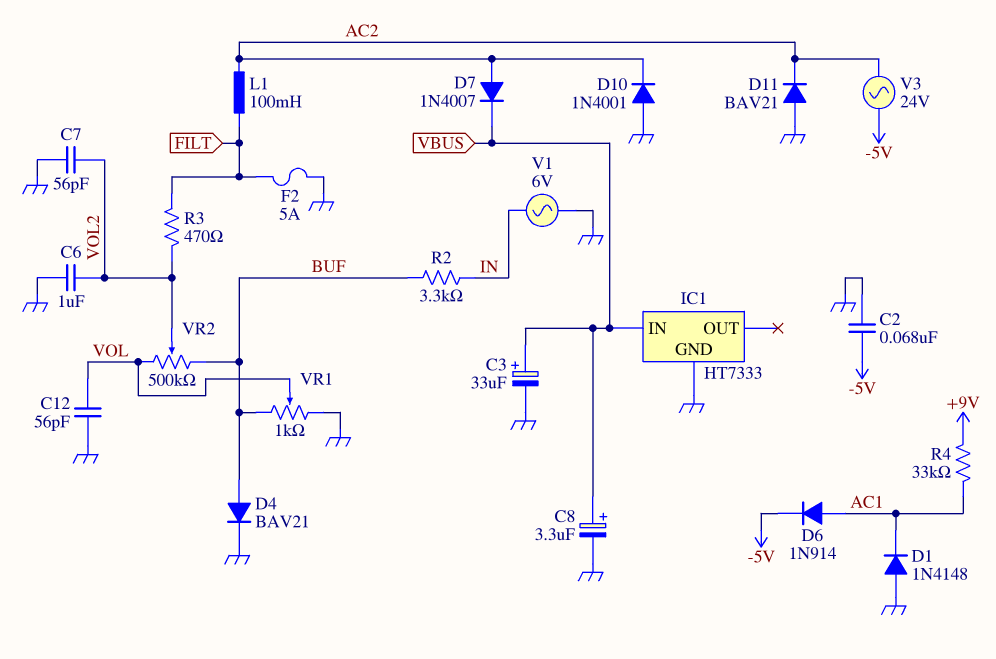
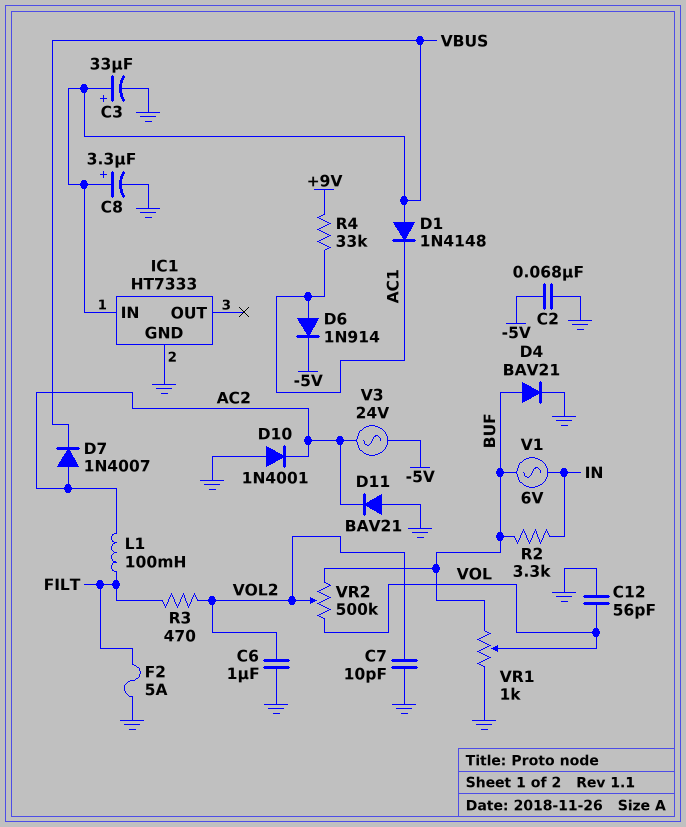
C7: 56pF (GND, VOL2) -> 10pF (GND, VOL2)
D1: diode 1N4148 (A GND, K AC1) -> diode 1N4148 (A VBUS, K AC1)
V1: AC 6V (GND, IN) -> AC 6V (BUF, IN)

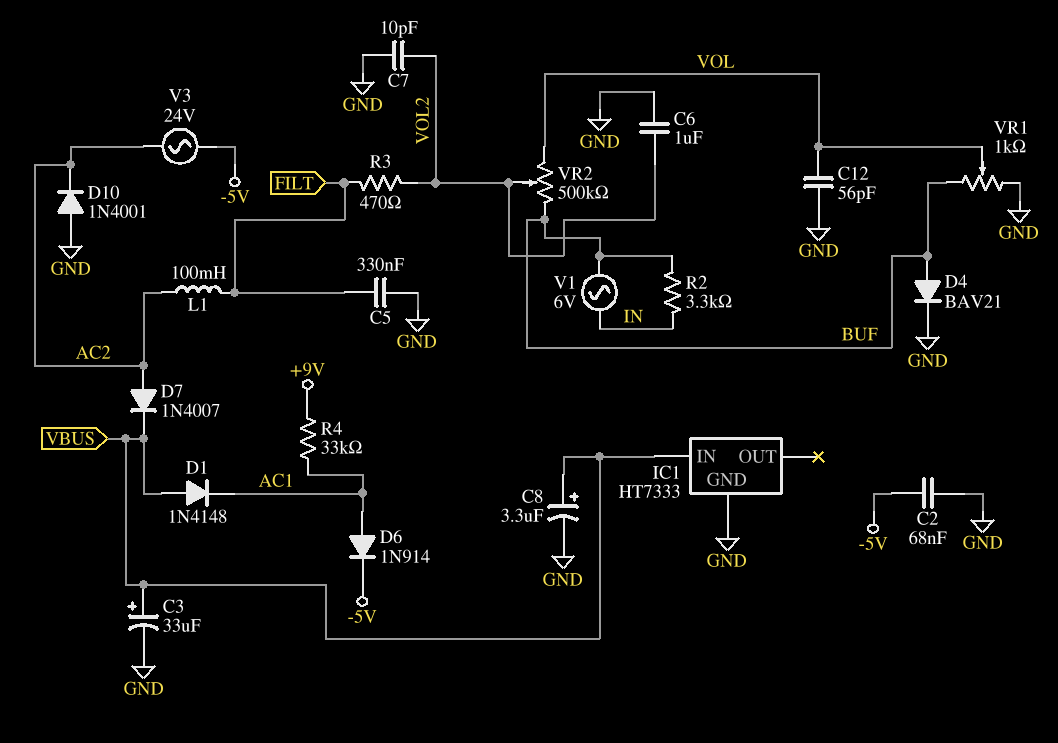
C5: none -> 330nF (FILT, GND)
D11: diode BAV21 (A GND, K AC2) -> none
F2: 5A (FILT, GND) -> none

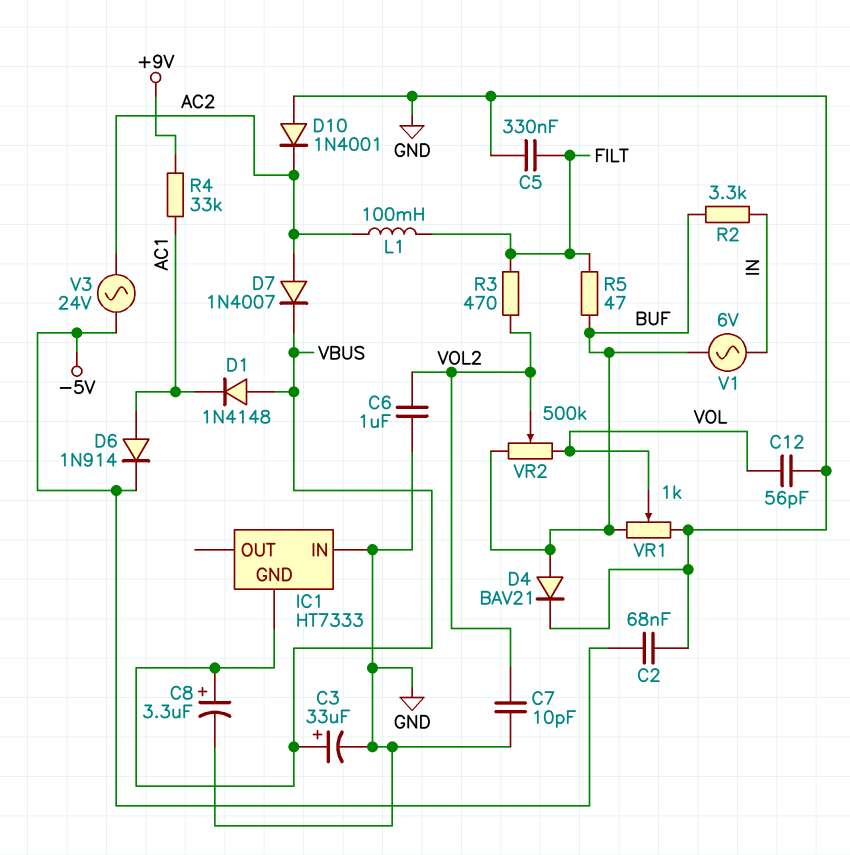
IC1 pin GND: GND -> VBUS
IC1 pin IN: VBUS -> GND
R5: none -> 47 (BUF, FILT)

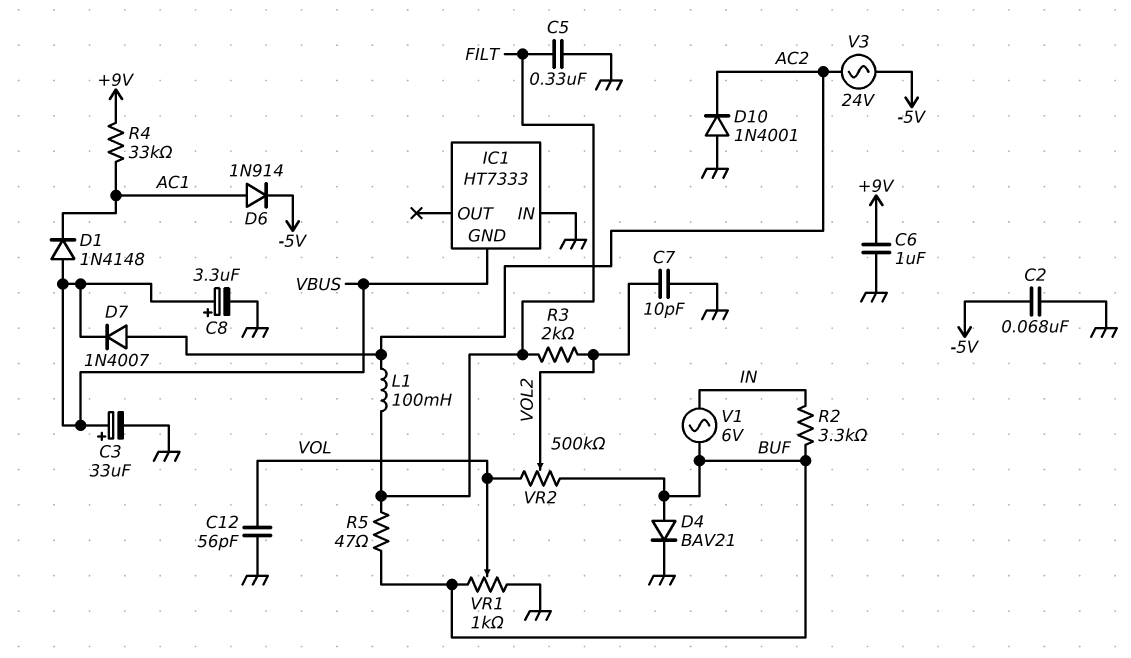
C6: 1uF (GND, VOL2) -> 1uF (+9V, GND)
R3: 470 (FILT, VOL2) -> 2k (FILT, VOL2)

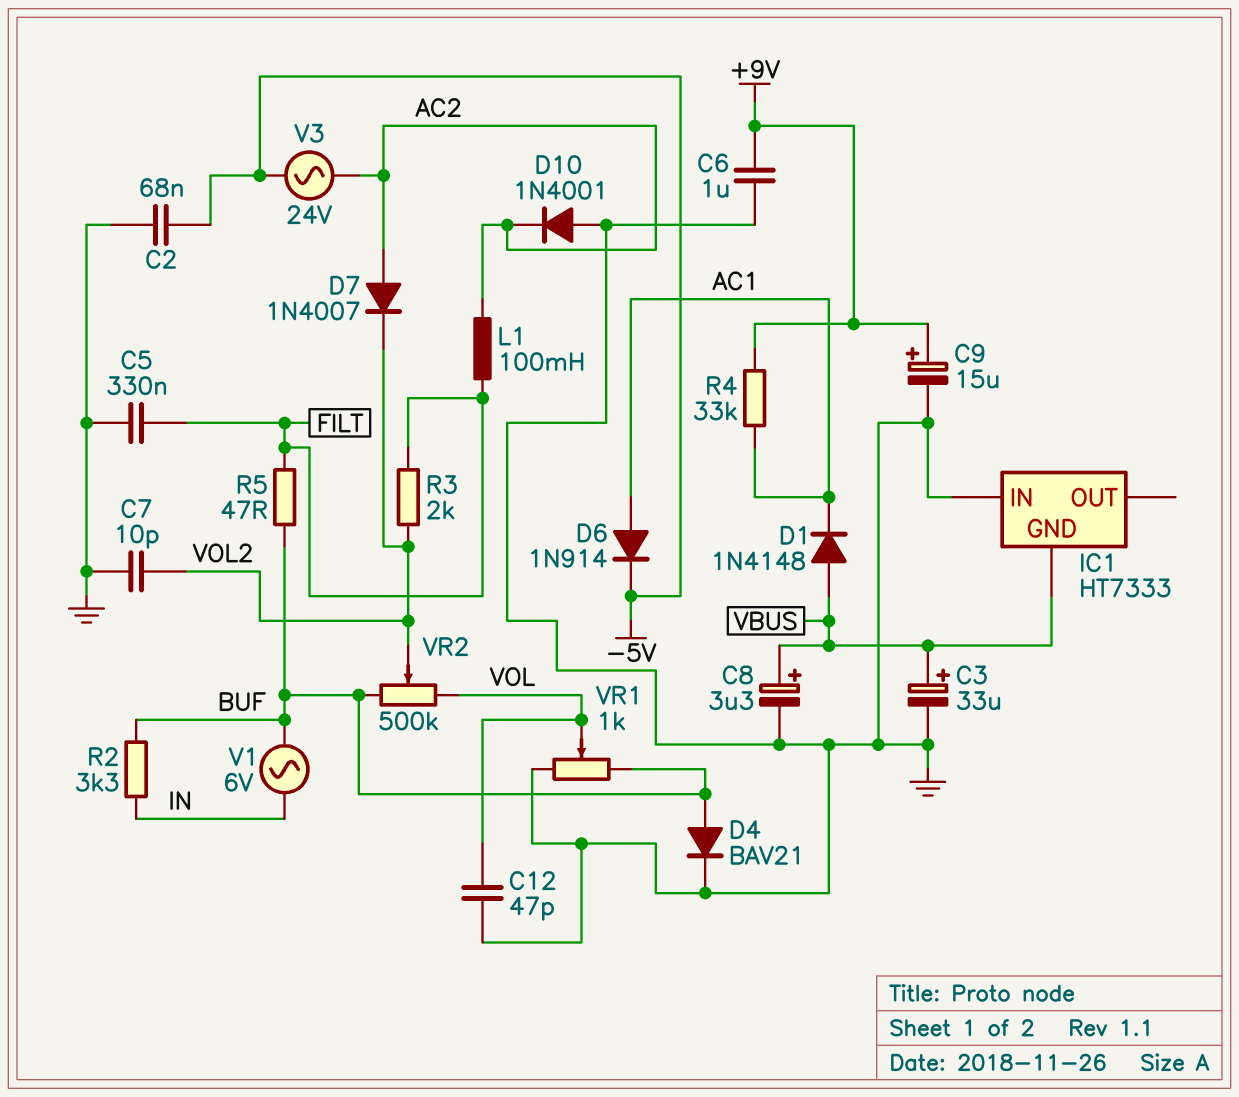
C9: none -> 15uF (plus +9V, minus GND)
C12: 56pF (GND, VOL) -> 47pF (GND, VOL)
D7: diode 1N4007 (A AC2, K VBUS) -> diode 1N4007 (A AC2, K VOL2)

